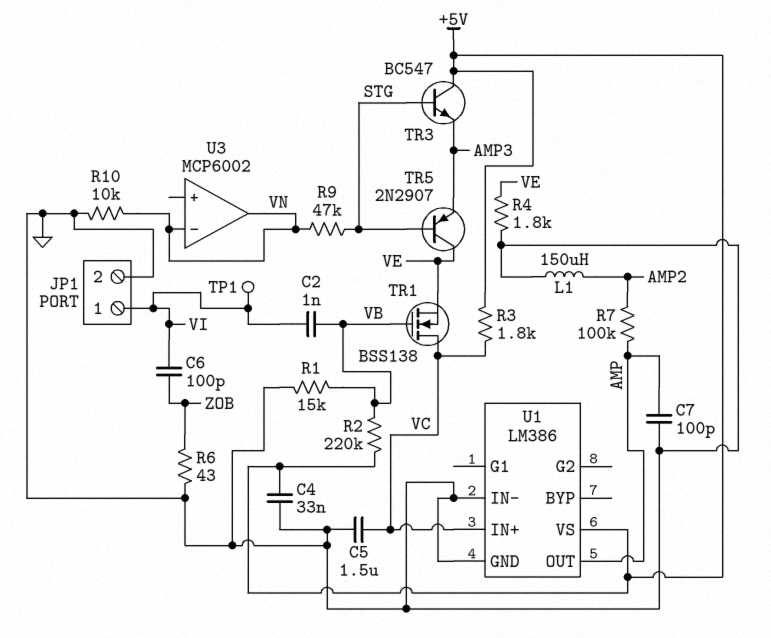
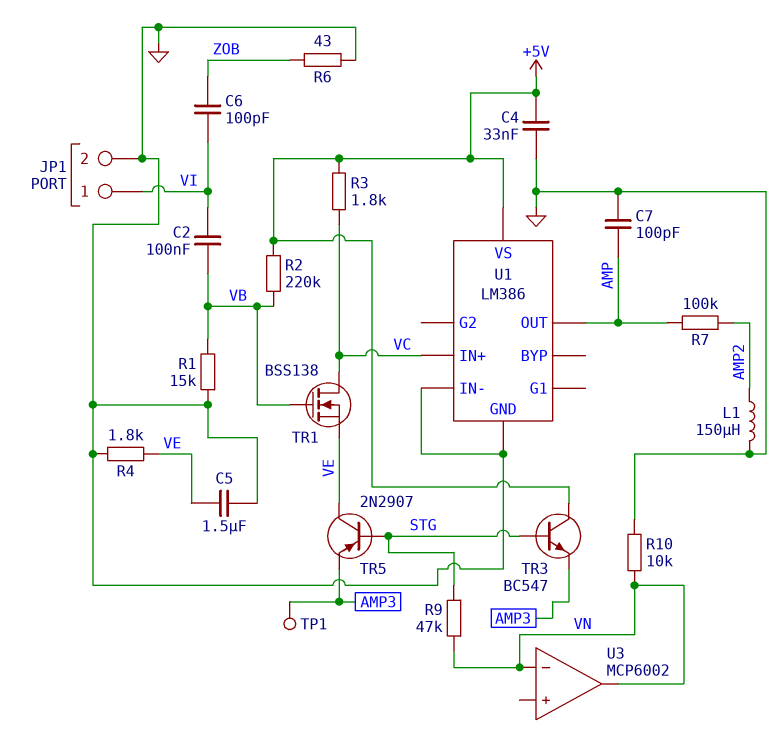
C2: 1nF (VB, VI) -> 100nF (VB, VI)
C5: 1.5uF (GND, VC) -> 1.5uF (GND, VE)
TP1: test point (VI) -> test point (AMP3)

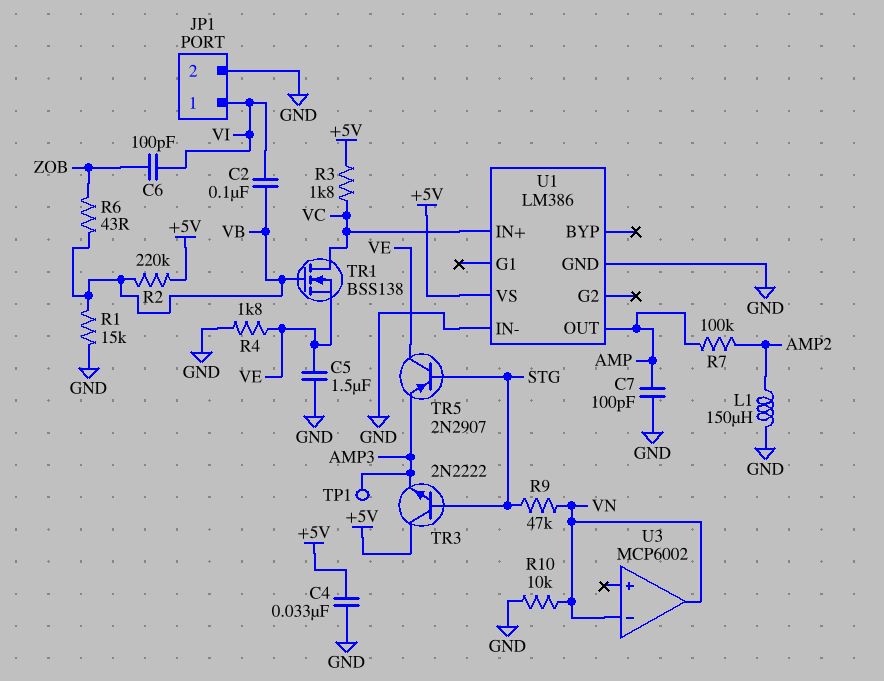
R6: 43 (GND, ZOB) -> 43 (VB, ZOB)
TR3: NPN BC547 (B STG, C +5V, E AMP3) -> NPN 2N2222 (B STG, C +5V, E AMP3)

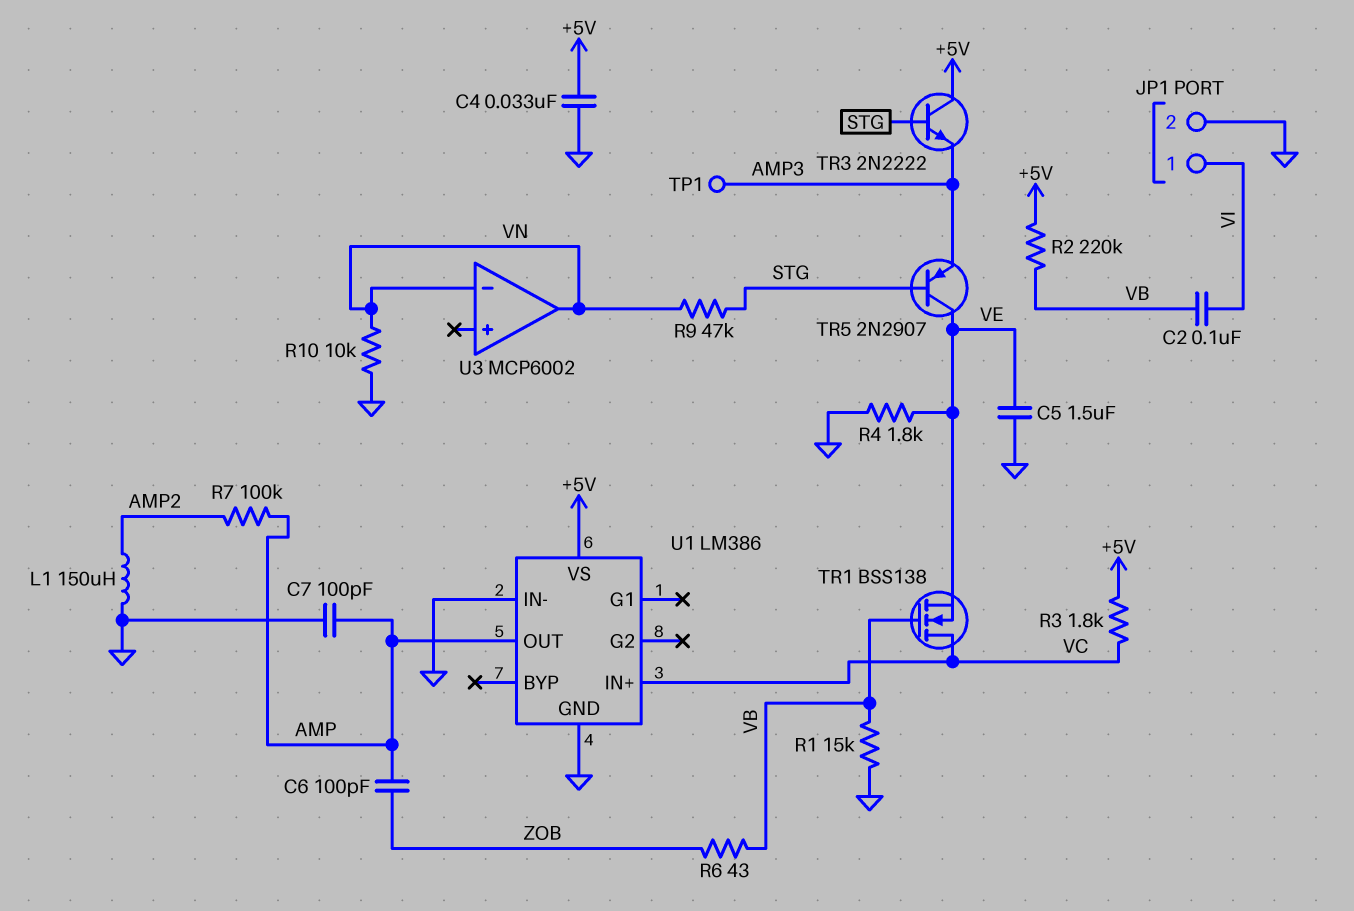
C6: 100pF (VI, ZOB) -> 100pF (AMP, ZOB)

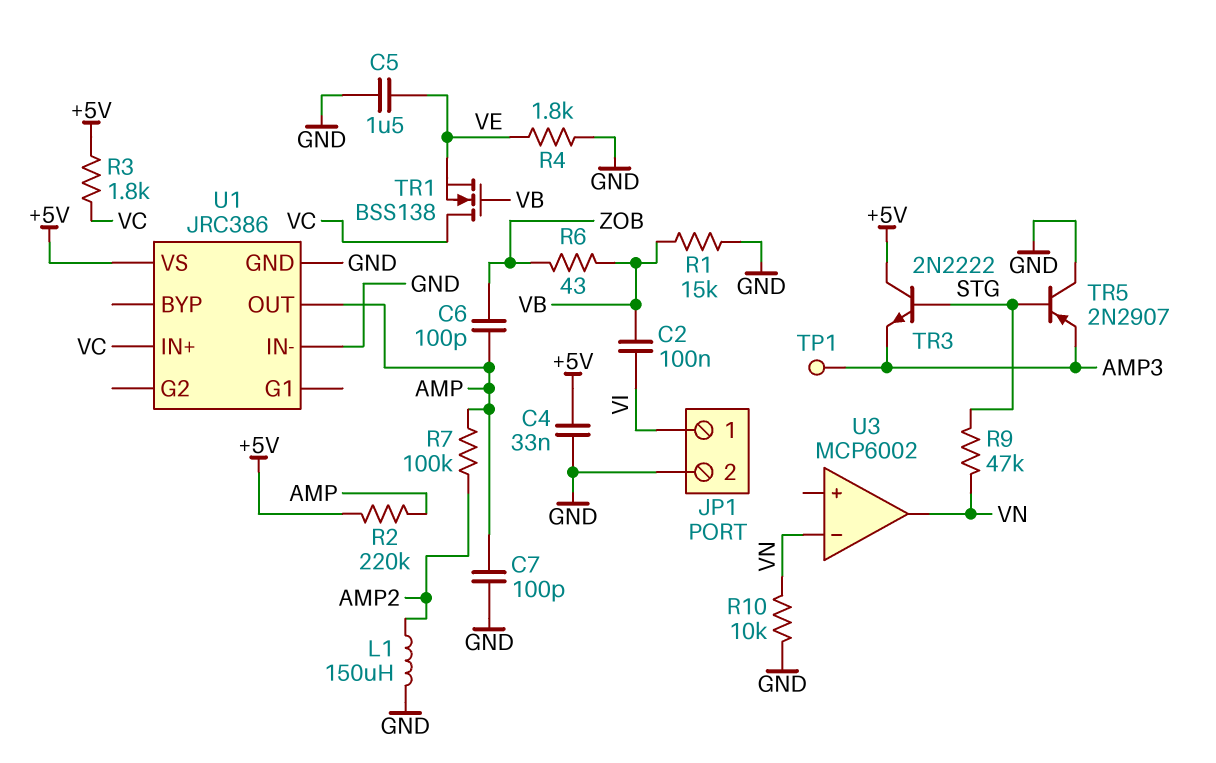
R2: 220k (+5V, VB) -> 220k (+5V, AMP)
TR5: PNP 2N2907 (B STG, C VE, E AMP3) -> PNP 2N2907 (B STG, C GND, E AMP3)
U1: LM386 -> JRC386

